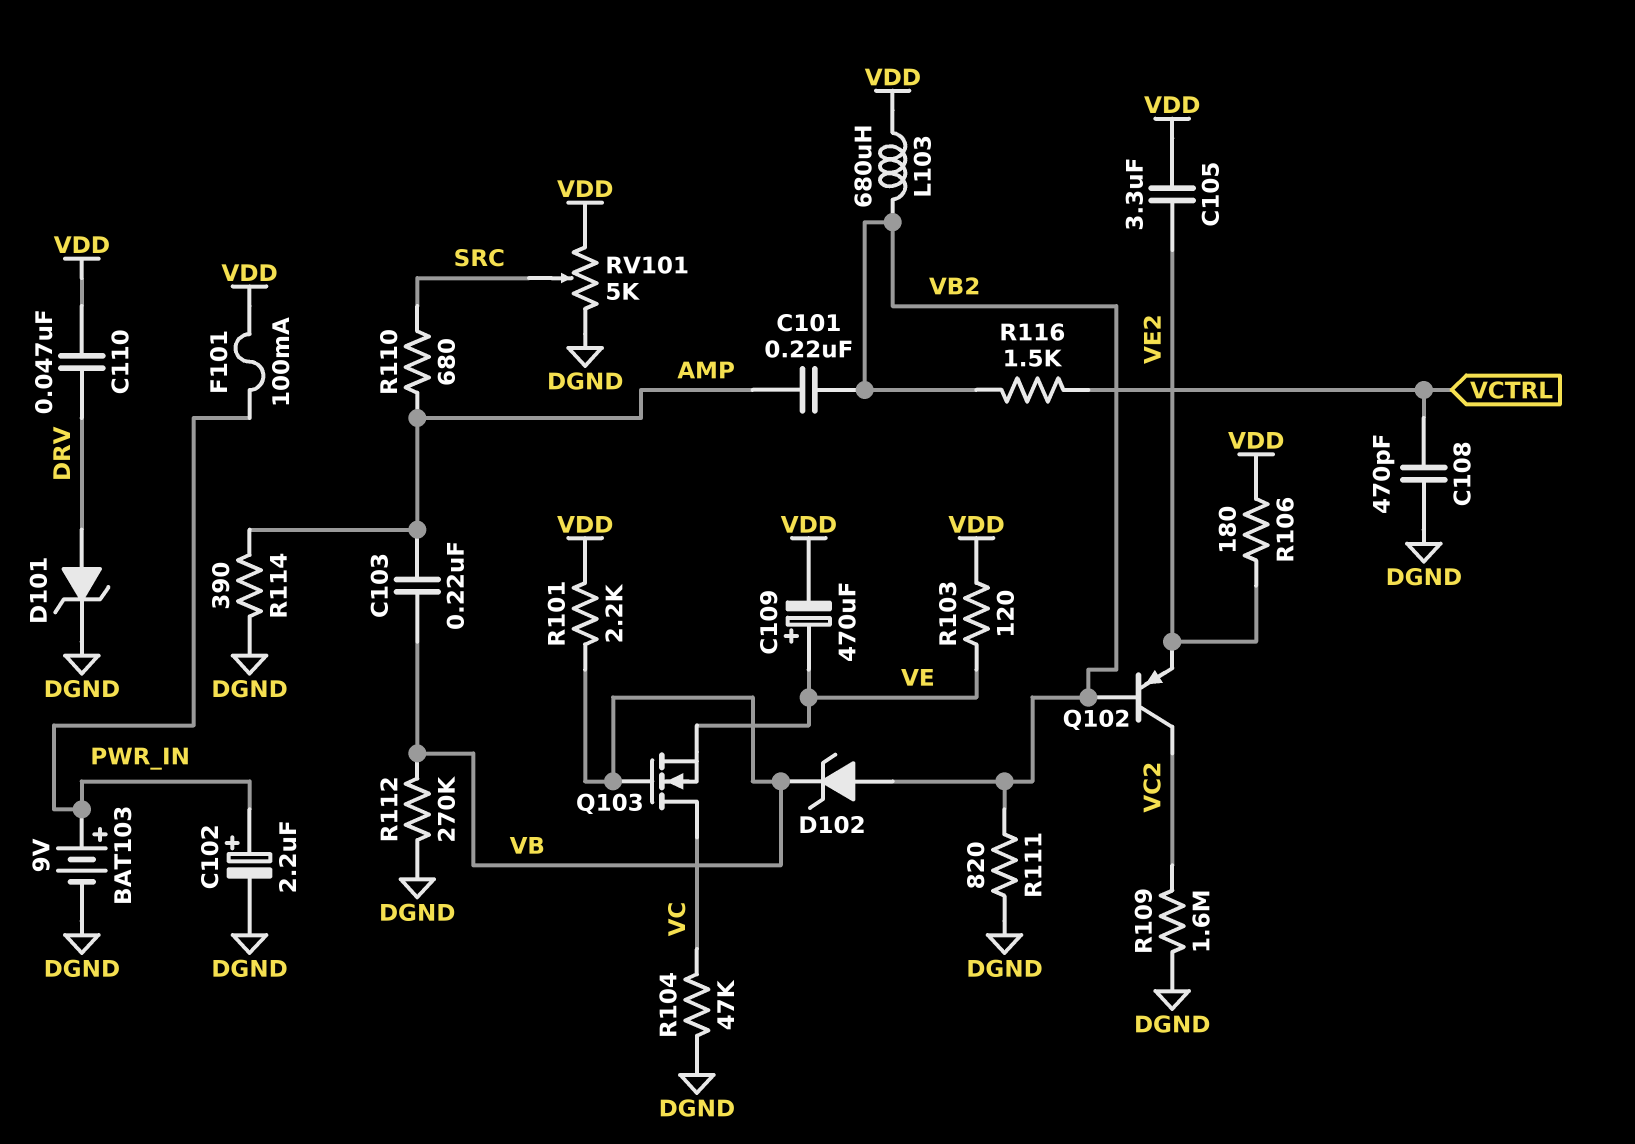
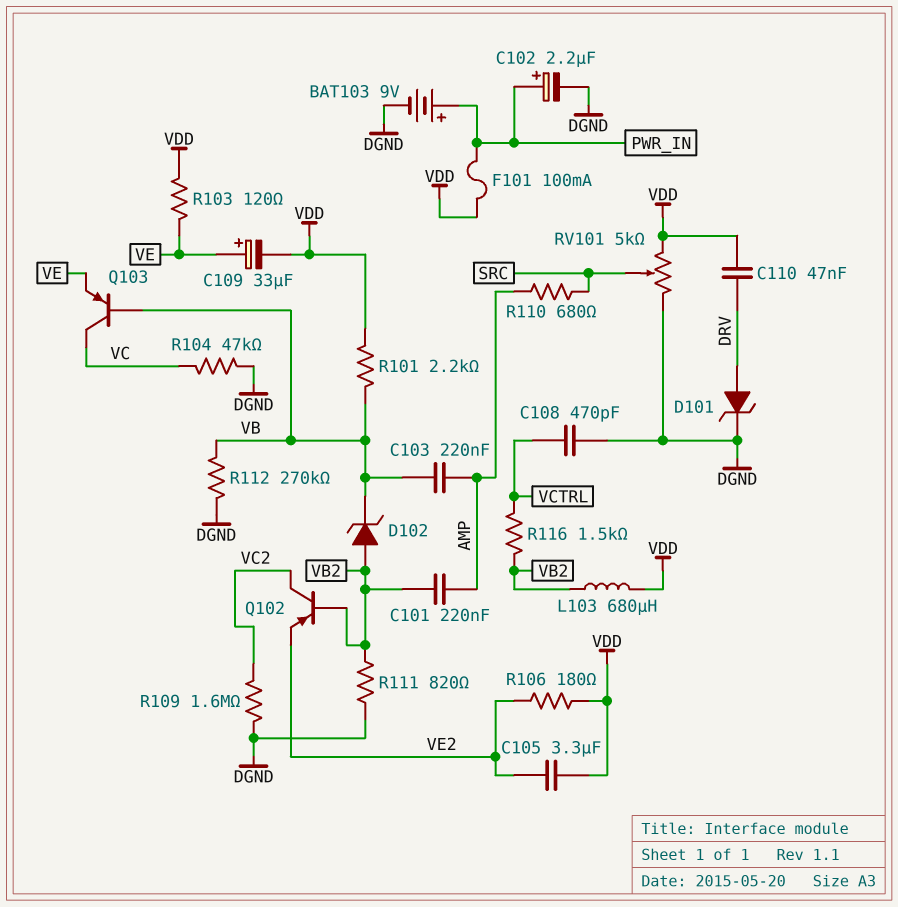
C109: 470uF (plus VE, minus VDD) -> 33uF (plus VE, minus VDD)
Q103: NMOS (G VB, D VC, S VE) -> PNP (B VB, C VC, E VE)
R114: 390 (AMP, DGND) -> none

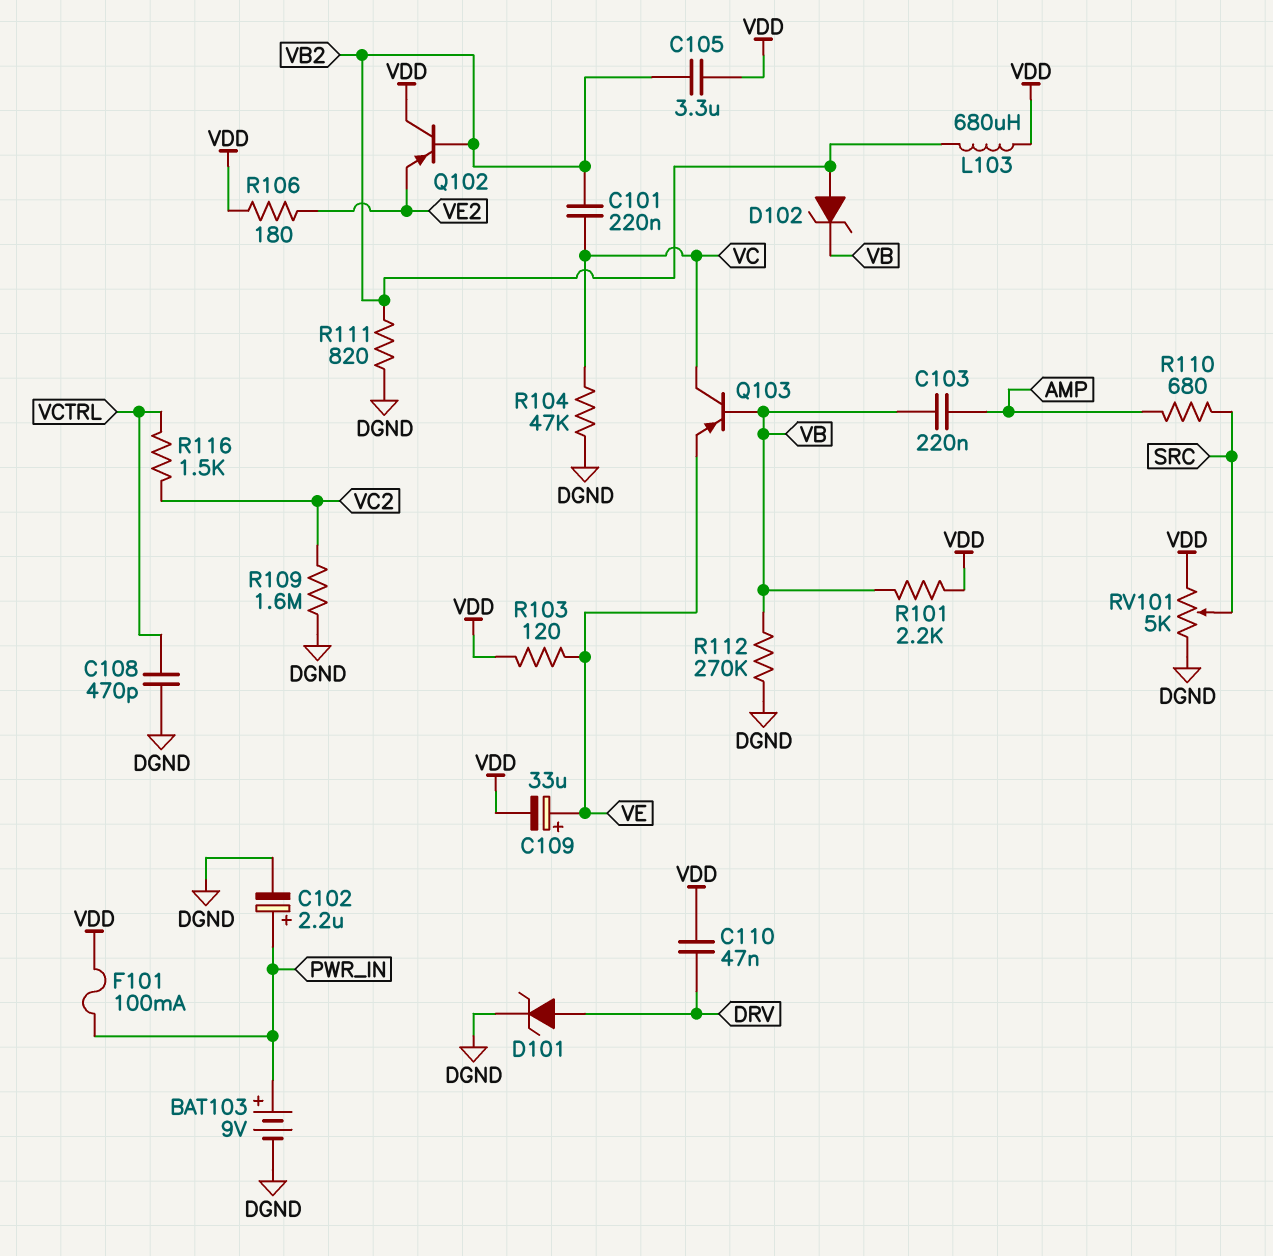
C101: 220nF (AMP, VB2) -> 220nF (VB2, VC)
C105: 3.3uF (VDD, VE2) -> 3.3uF (VB2, VDD)
Q102: PNP (B VB2, C VC2, E VE2) -> PNP (B VB2, C VDD, E VE2)
R116: 1.5k (VB2, VCTRL) -> 1.5k (VC2, VCTRL)

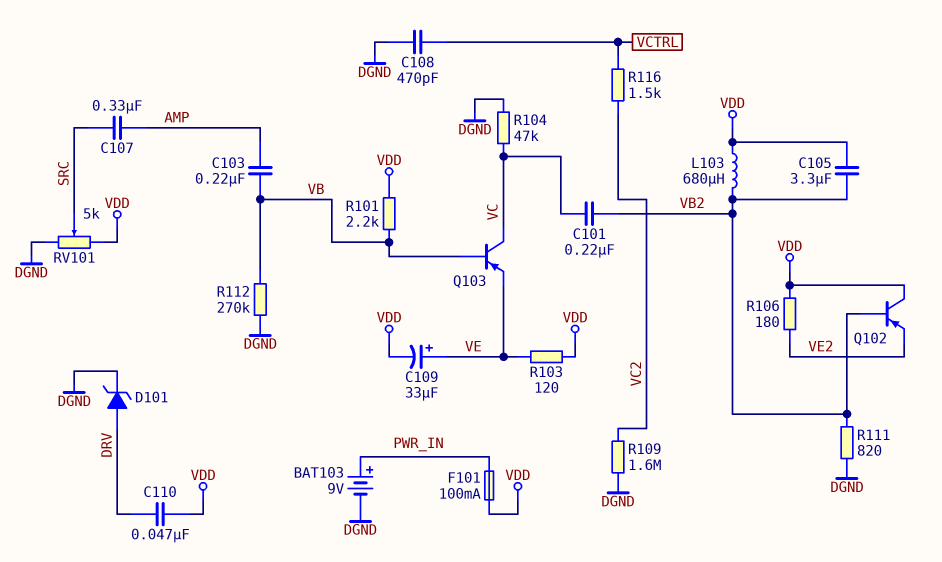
C102: 2.2uF (plus PWR_IN, minus DGND) -> none
C107: none -> 330nF (AMP, SRC)
D102: zener (A VB2, K VB) -> none
R110: 680 (AMP, SRC) -> none

